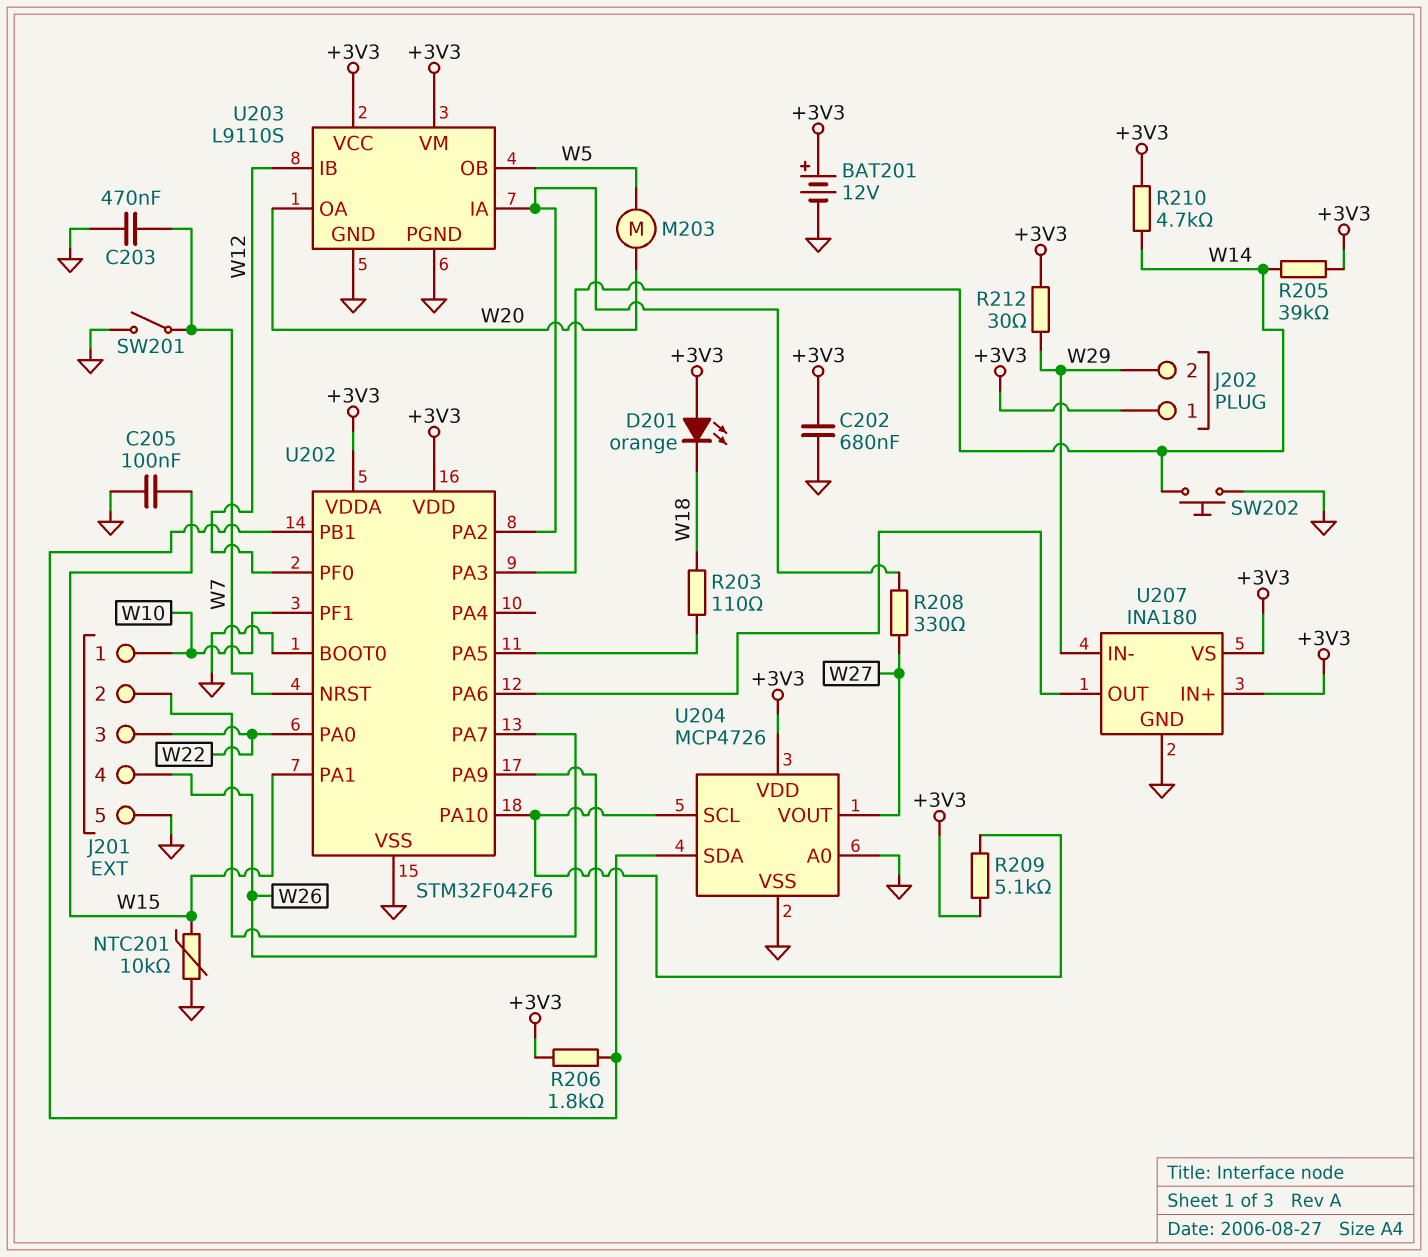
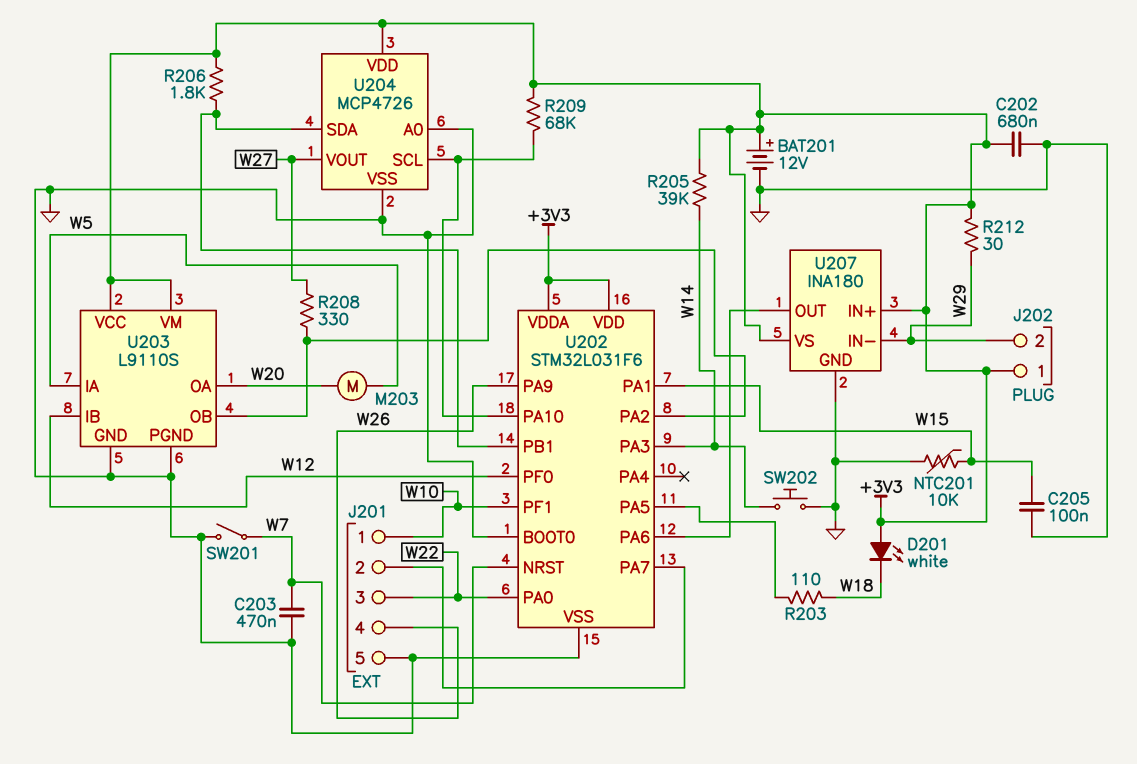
D201: LED orange (A +3V3, K W18) -> LED white (A +3V3, K W18)
R209: 5.1k (+3V3, U202/PA10) -> 68k (+3V3, U202/PA10)
R210: 4.7k (+3V3, W14) -> none
U202: STM32F042F6 -> STM32L031F6
U203 pin IA: U202/PA2 -> W5
U203 pin OB: W5 -> U202/PA2

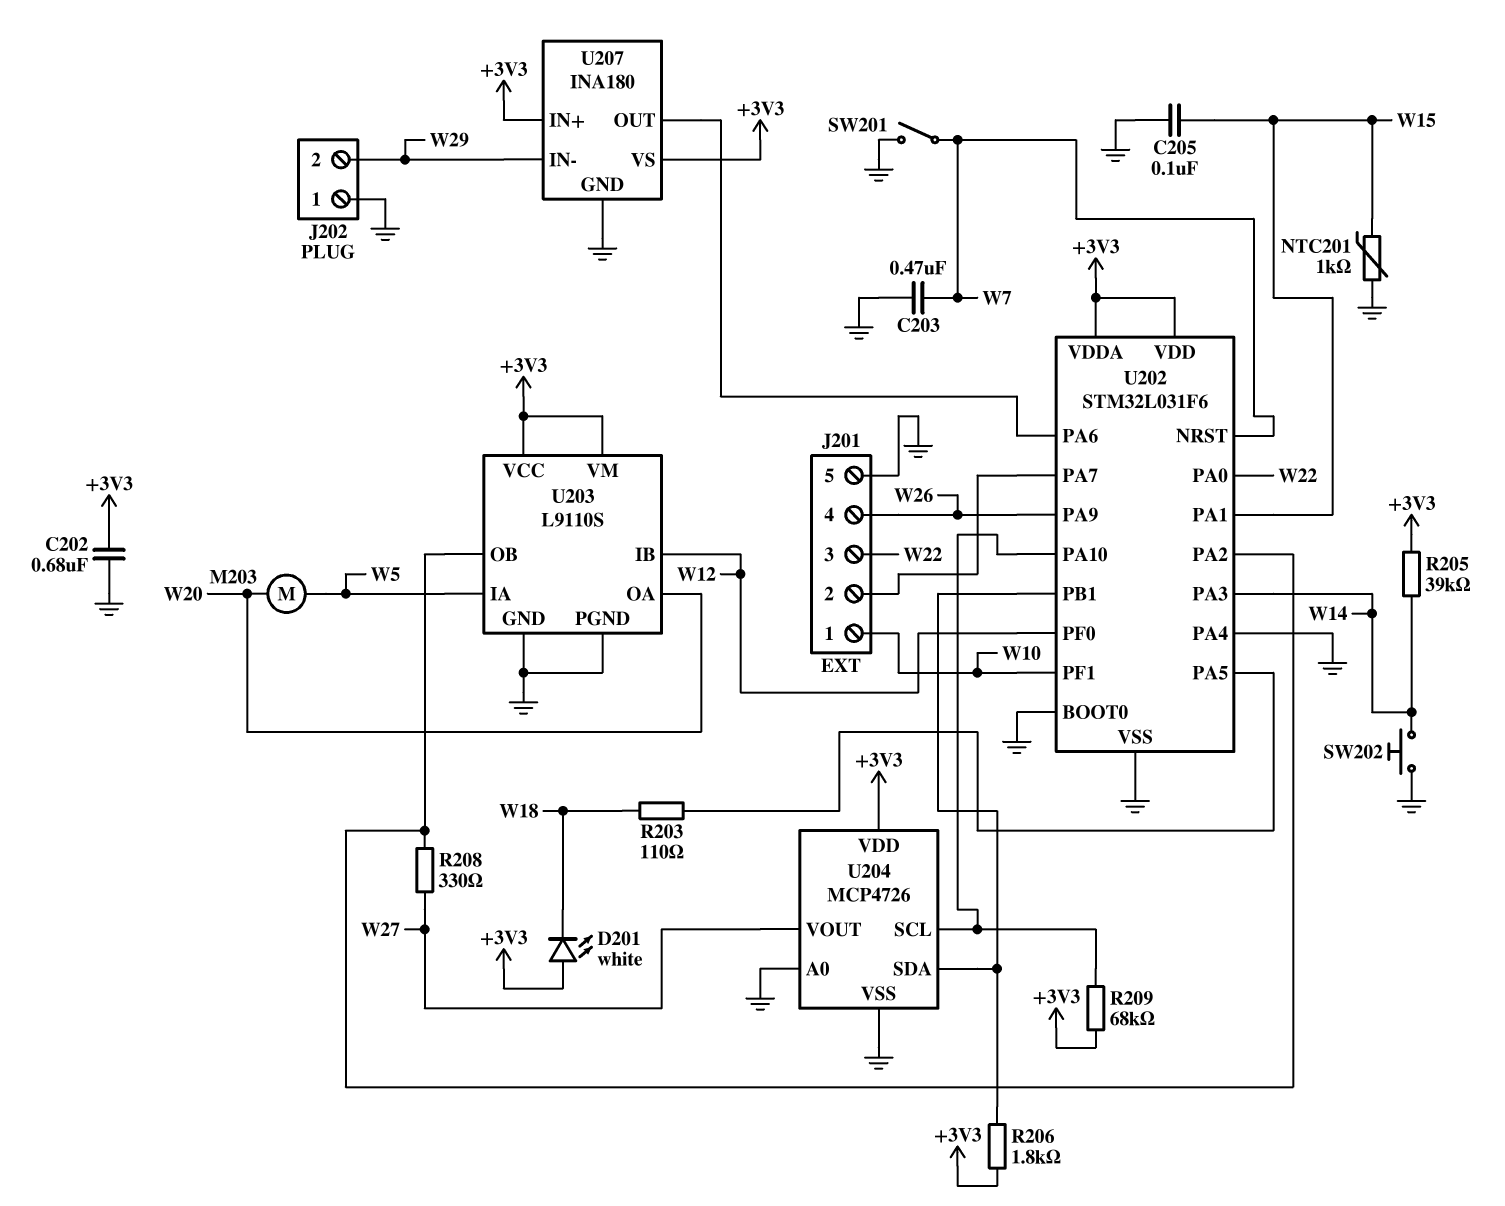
BAT201: 12V (plus +3V3, minus GND) -> none
J202 pin 1: +3V3 -> GND
NTC201: 10k (GND, W15) -> 1k (GND, W15)
R212: 30 (+3V3, W29) -> none
U202 pin PA4: none -> GND

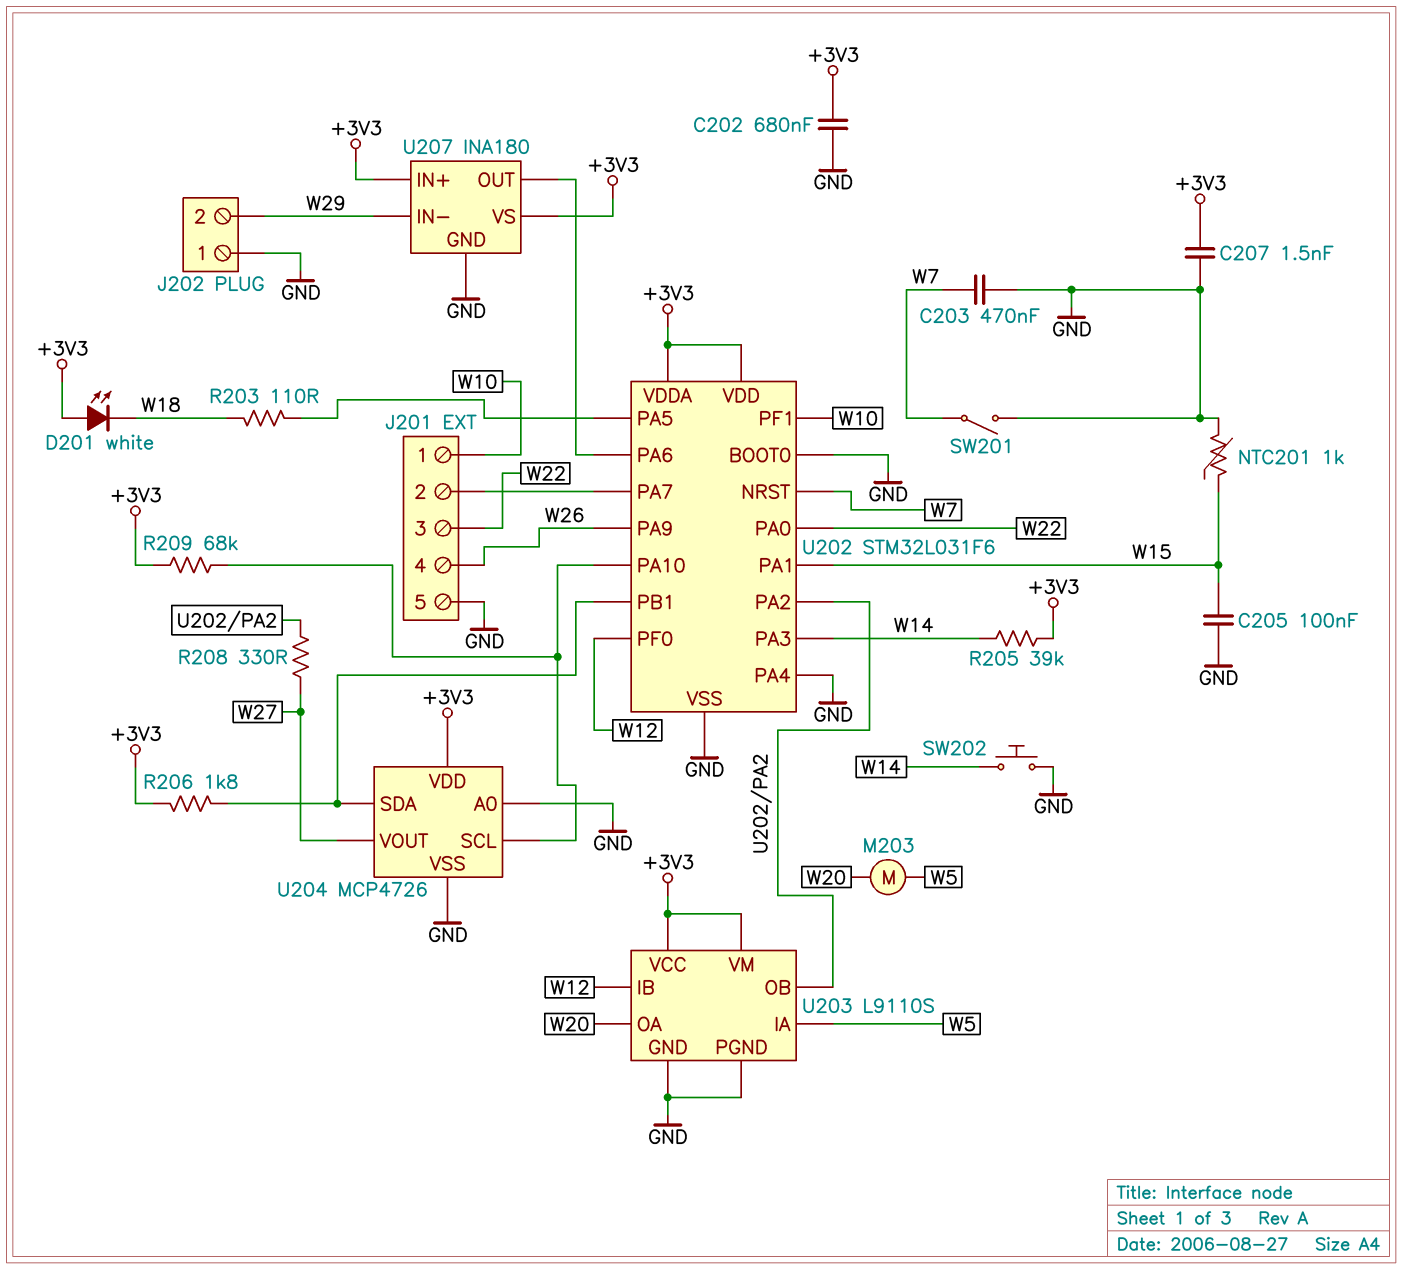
C207: none -> 1.5nF (+3V3, GND)

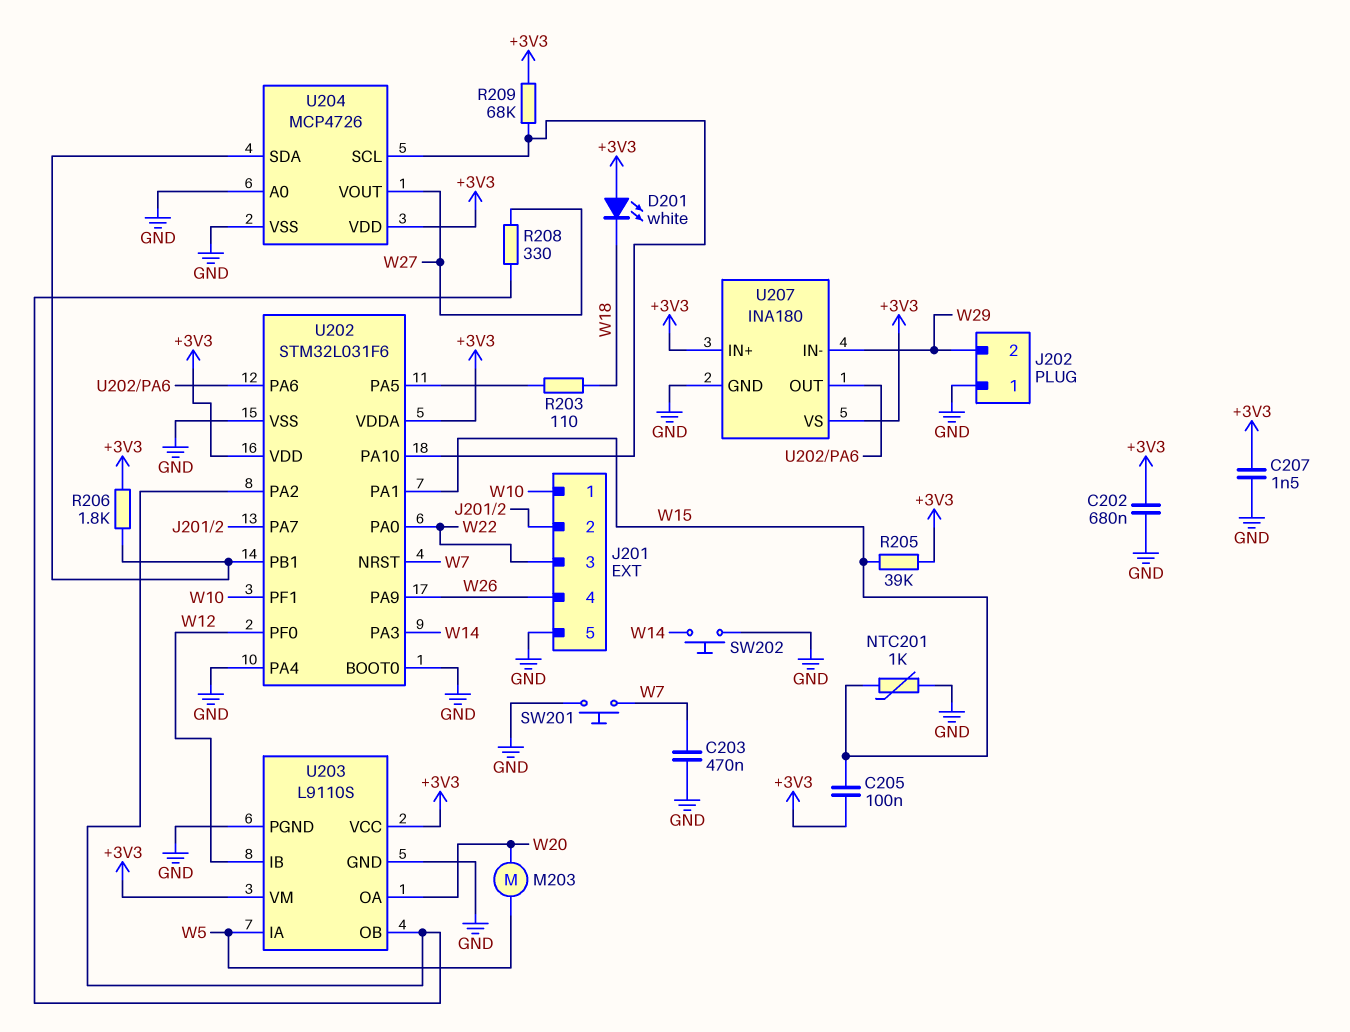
C205: 100nF (GND, W15) -> 100nF (+3V3, W15)
R205: 39k (+3V3, W14) -> 39k (+3V3, W15)
SW201: switch (GND, W7) -> button (GND, W7)

